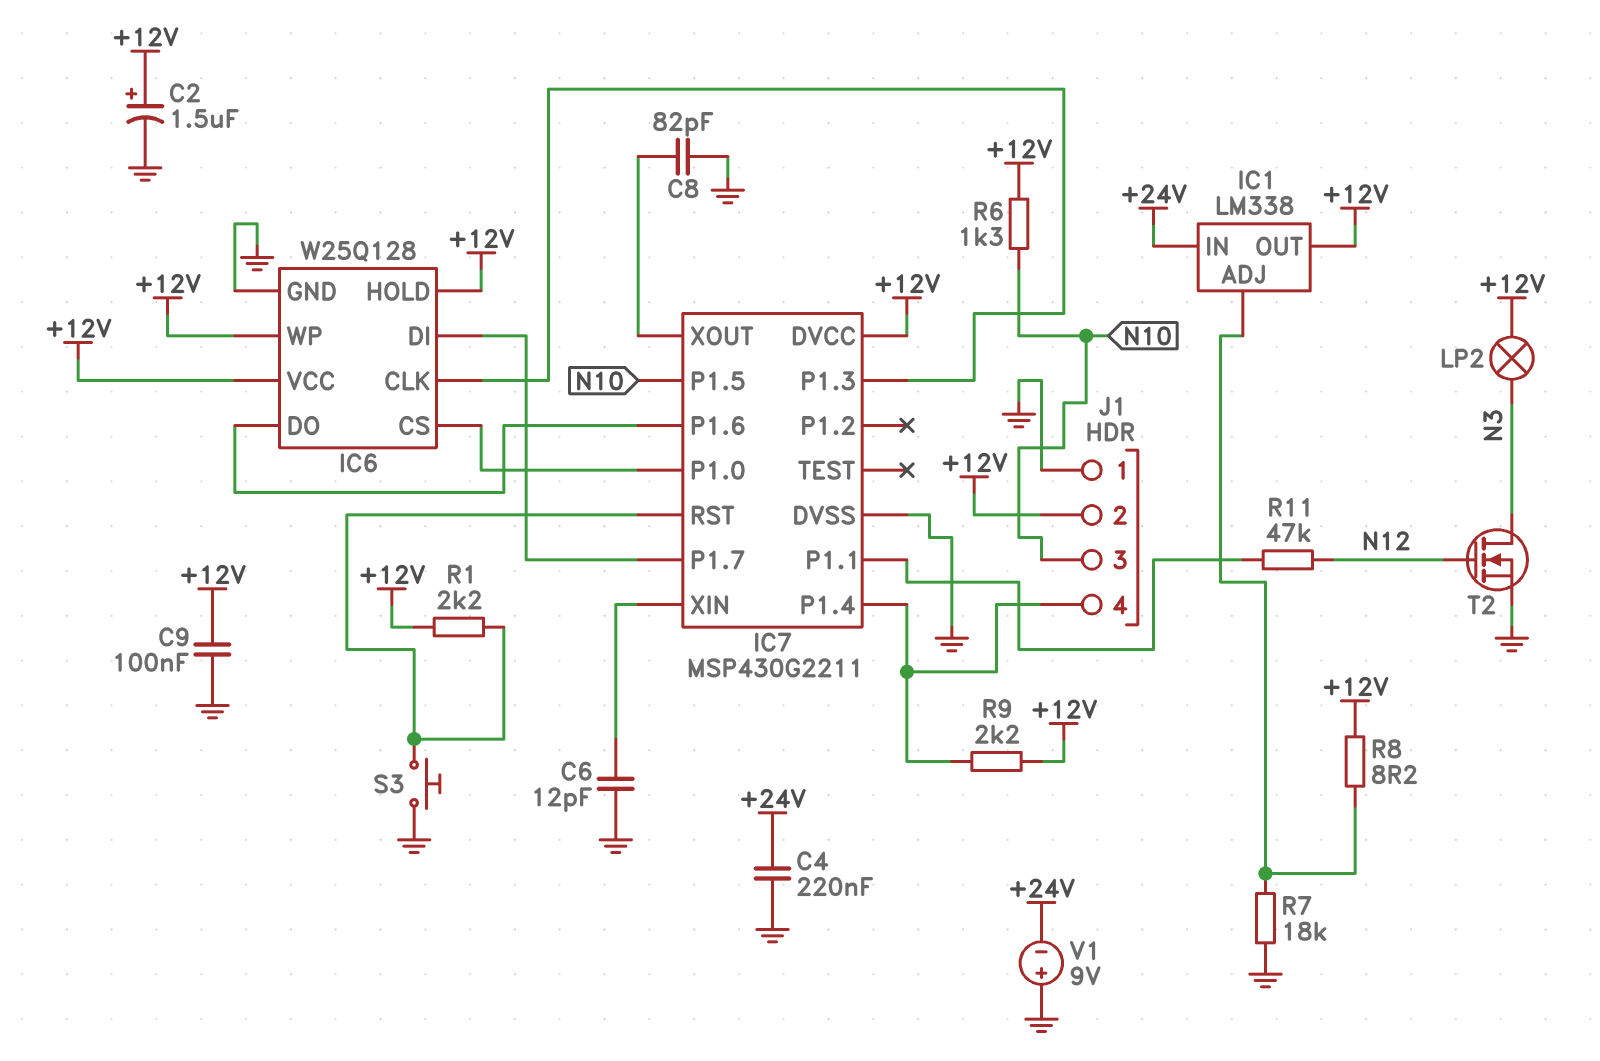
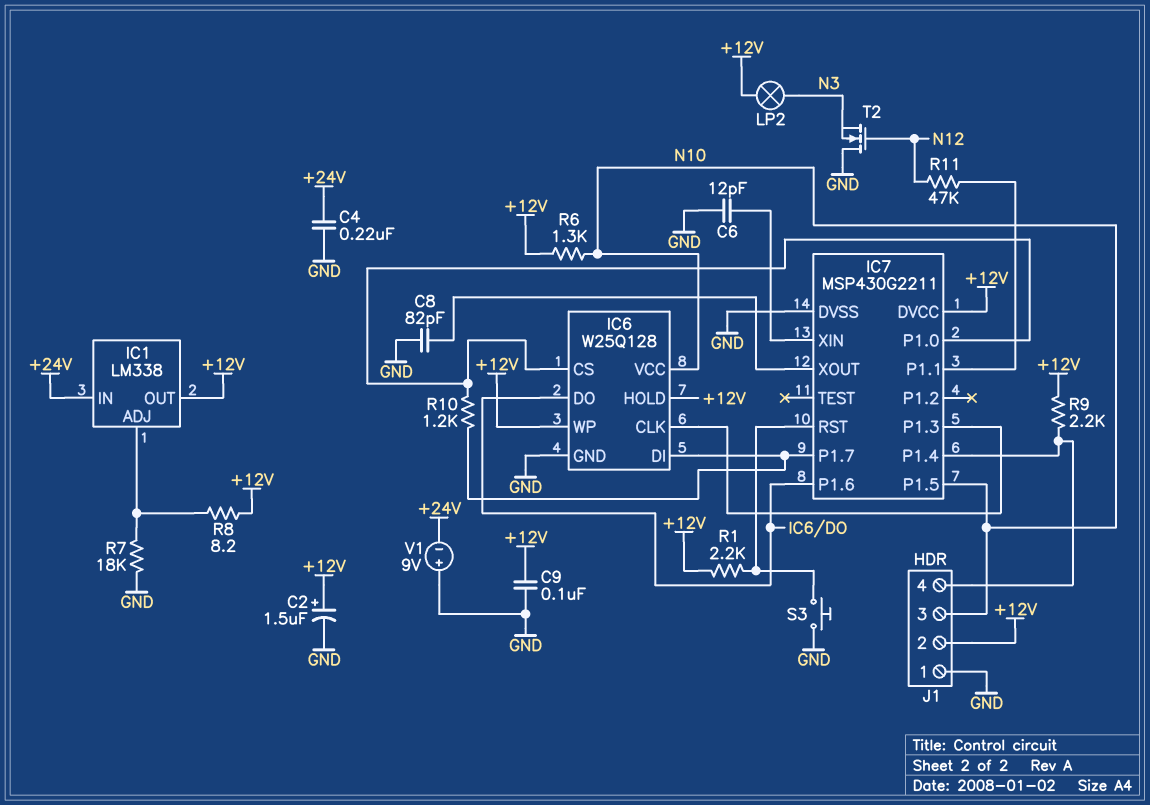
IC6 pin VCC: +12V -> N10
R10: none -> 1.2k (IC6/CS, IC6/DI)
T2: NMOS (G N12, D N3, S GND) -> NMOS (G N12, D GND, S N3)

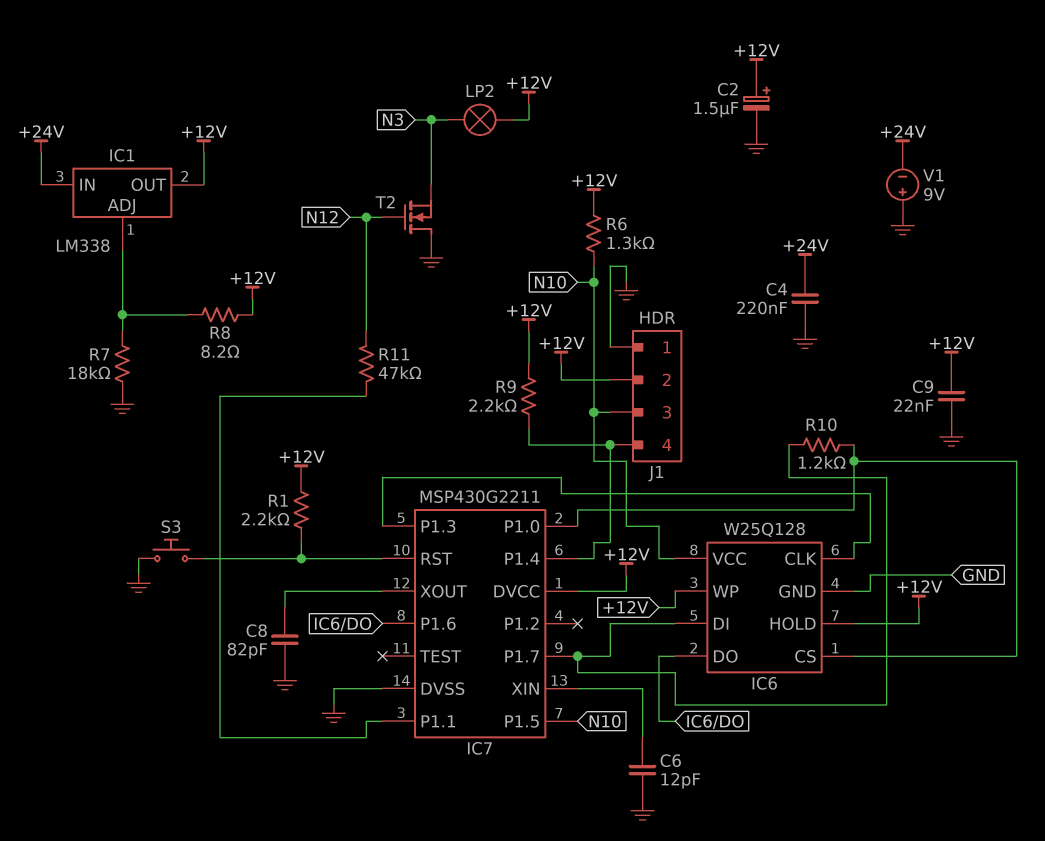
C9: 100nF (+12V, GND) -> 22nF (+12V, GND)

